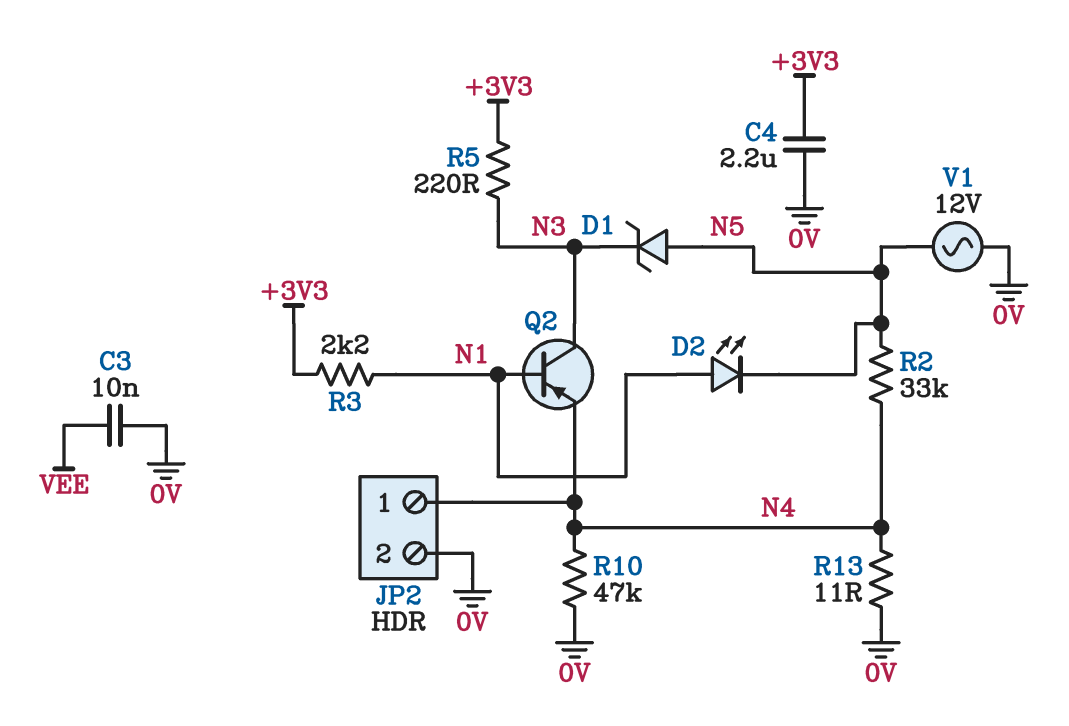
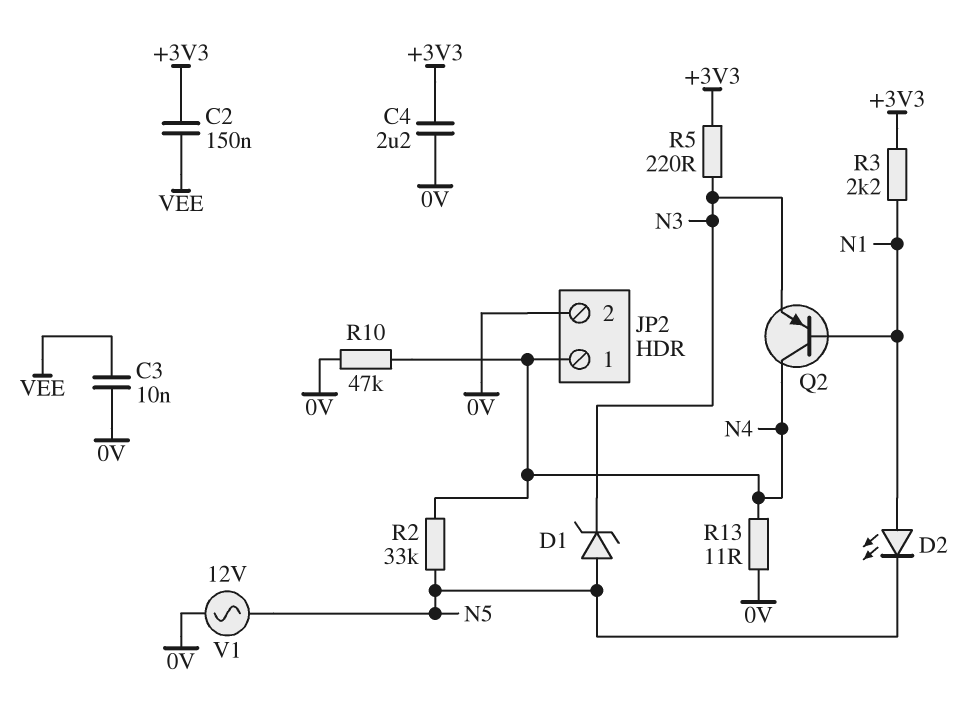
C2: none -> 150nF (+3V3, VEE)
Q2: PNP (B N1, C N3, E N4) -> PNP (B N1, C N4, E N3)

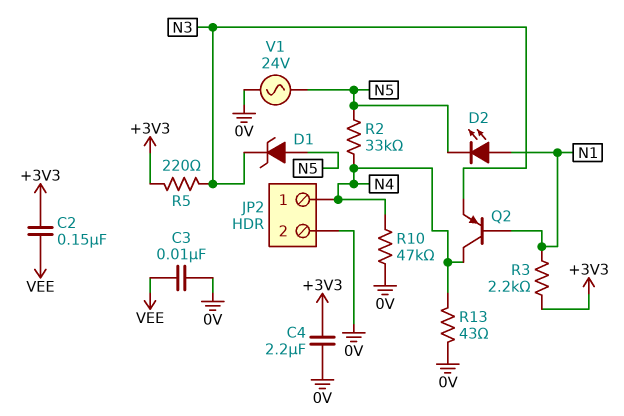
R13: 11 (0V, N4) -> 43 (0V, N4)
V1: AC 12V (0V, N5) -> AC 24V (0V, N5)

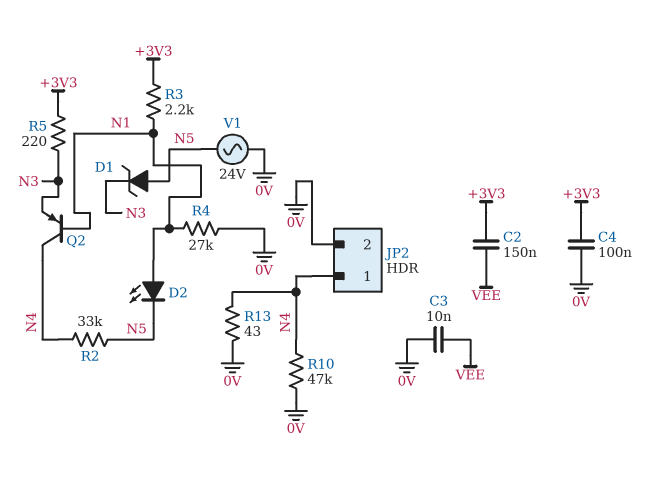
C4: 2.2uF (+3V3, 0V) -> 100nF (+3V3, 0V)
R4: none -> 27k (0V, N1)

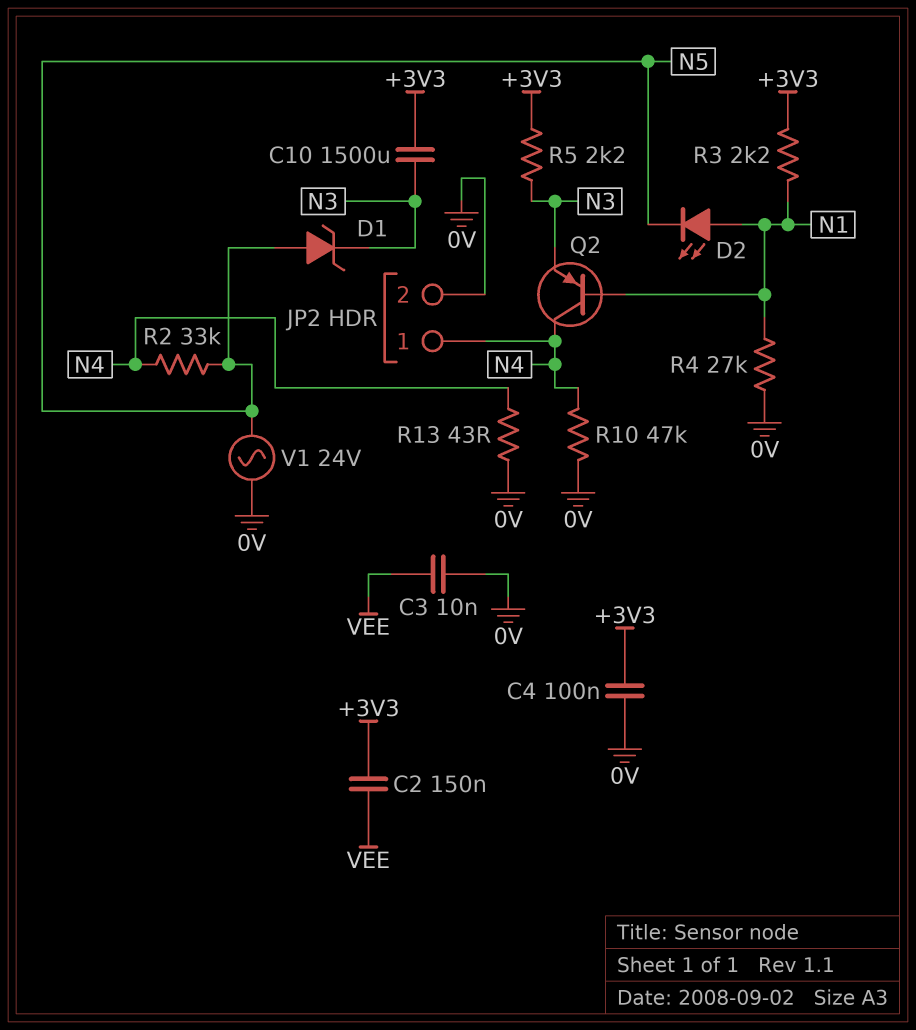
C10: none -> 1500uF (+3V3, N3)
R5: 220 (+3V3, N3) -> 2.2k (+3V3, N3)

